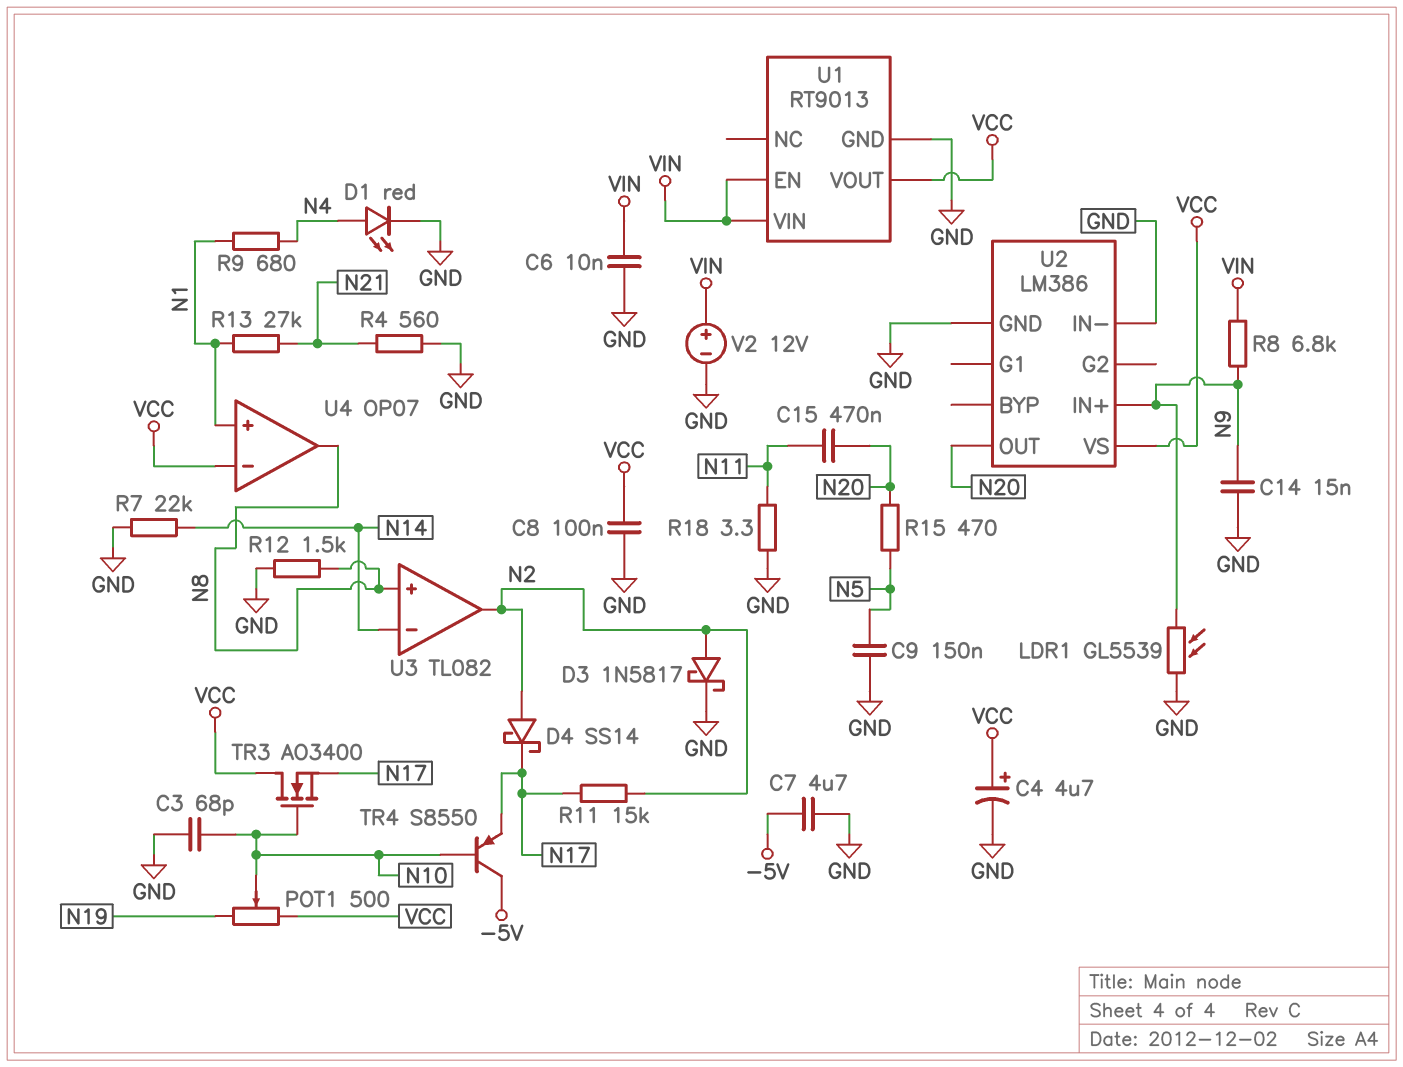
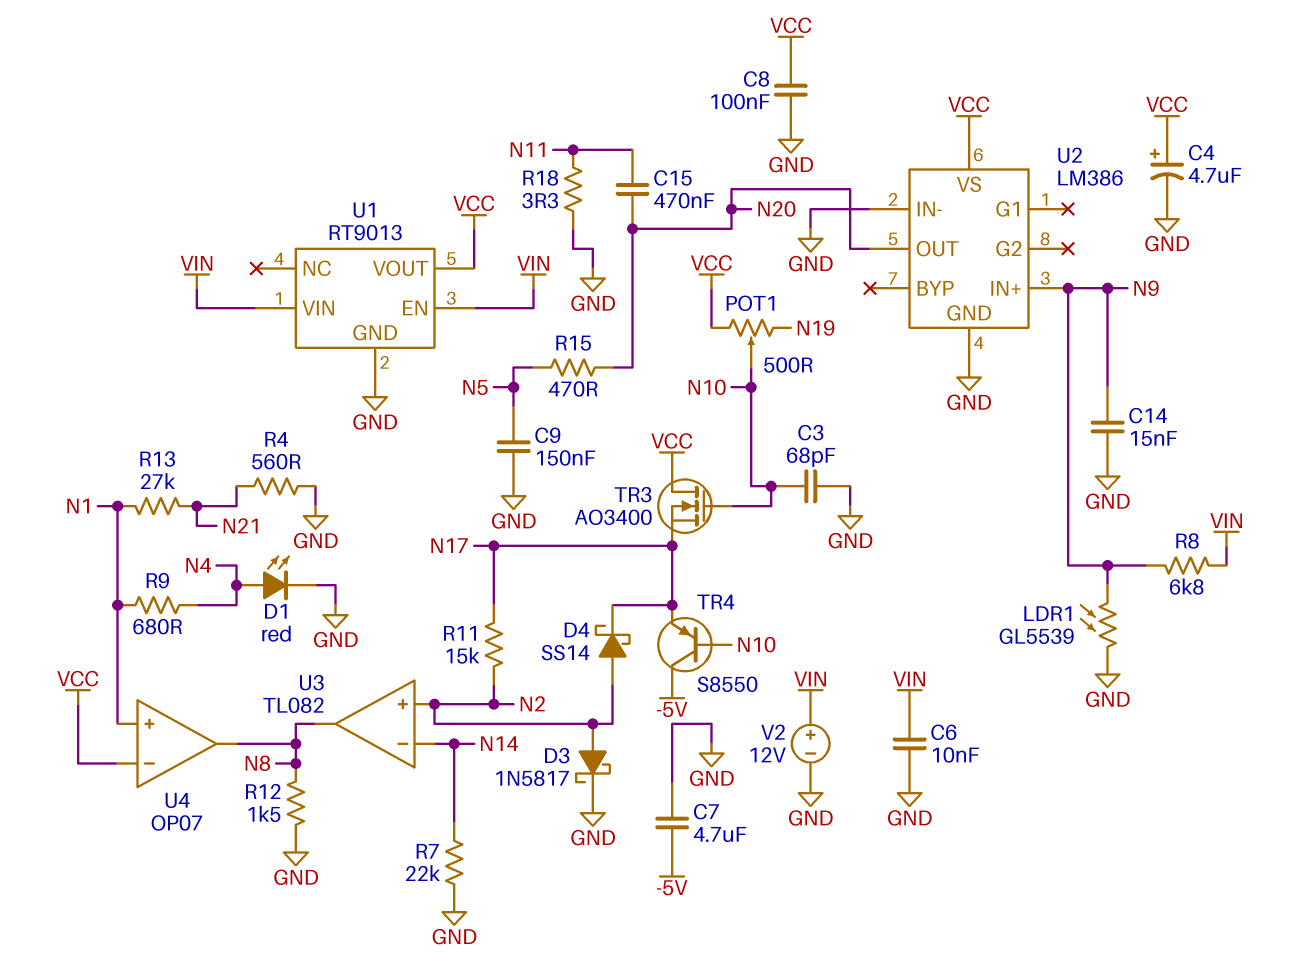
U3 pin in+: N8 -> N2
U3 pin out: N2 -> N8

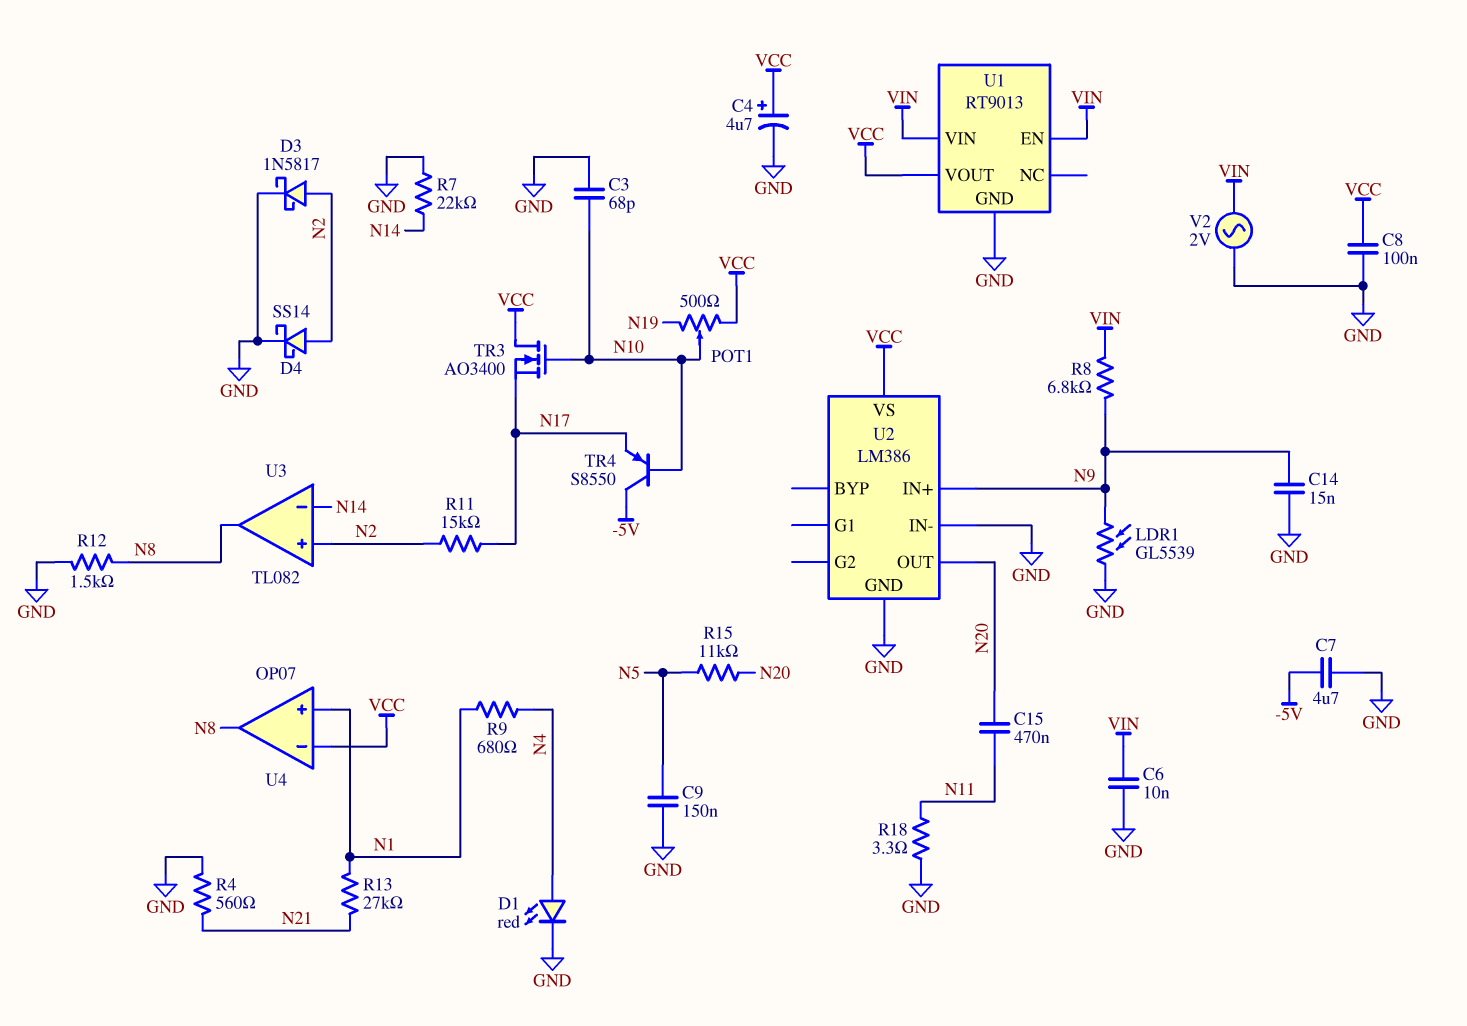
D4: schottky SS14 (A N2, K N17) -> schottky SS14 (A N2, K GND)
R15: 470 (N5, N20) -> 11k (N5, N20)
V2: 12V (plus VIN, minus GND) -> AC 2V (GND, VIN)

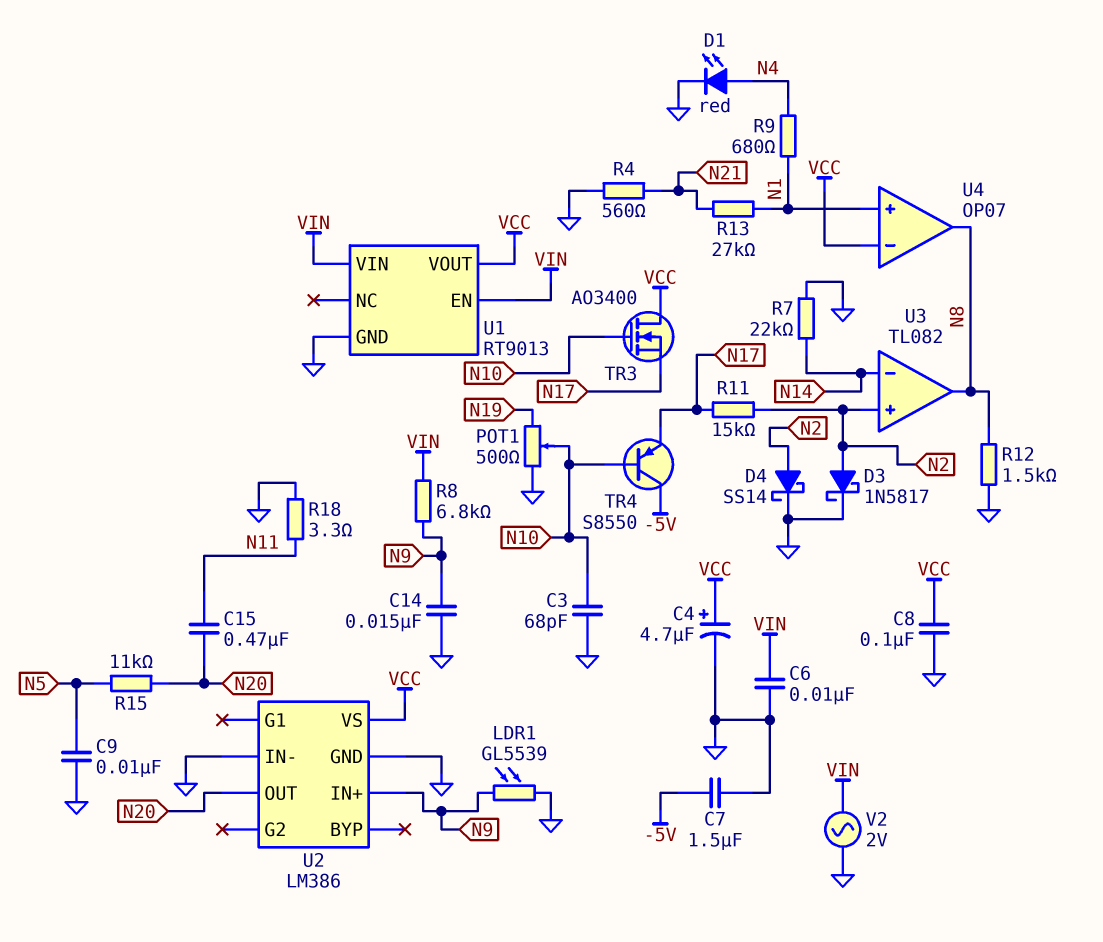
C7: 4.7uF (-5V, GND) -> 1.5uF (-5V, GND)
C9: 150nF (GND, N5) -> 10nF (GND, N5)
POT1: 500 (N19, VCC, wiper N10) -> 500 (GND, N19, wiper N10)

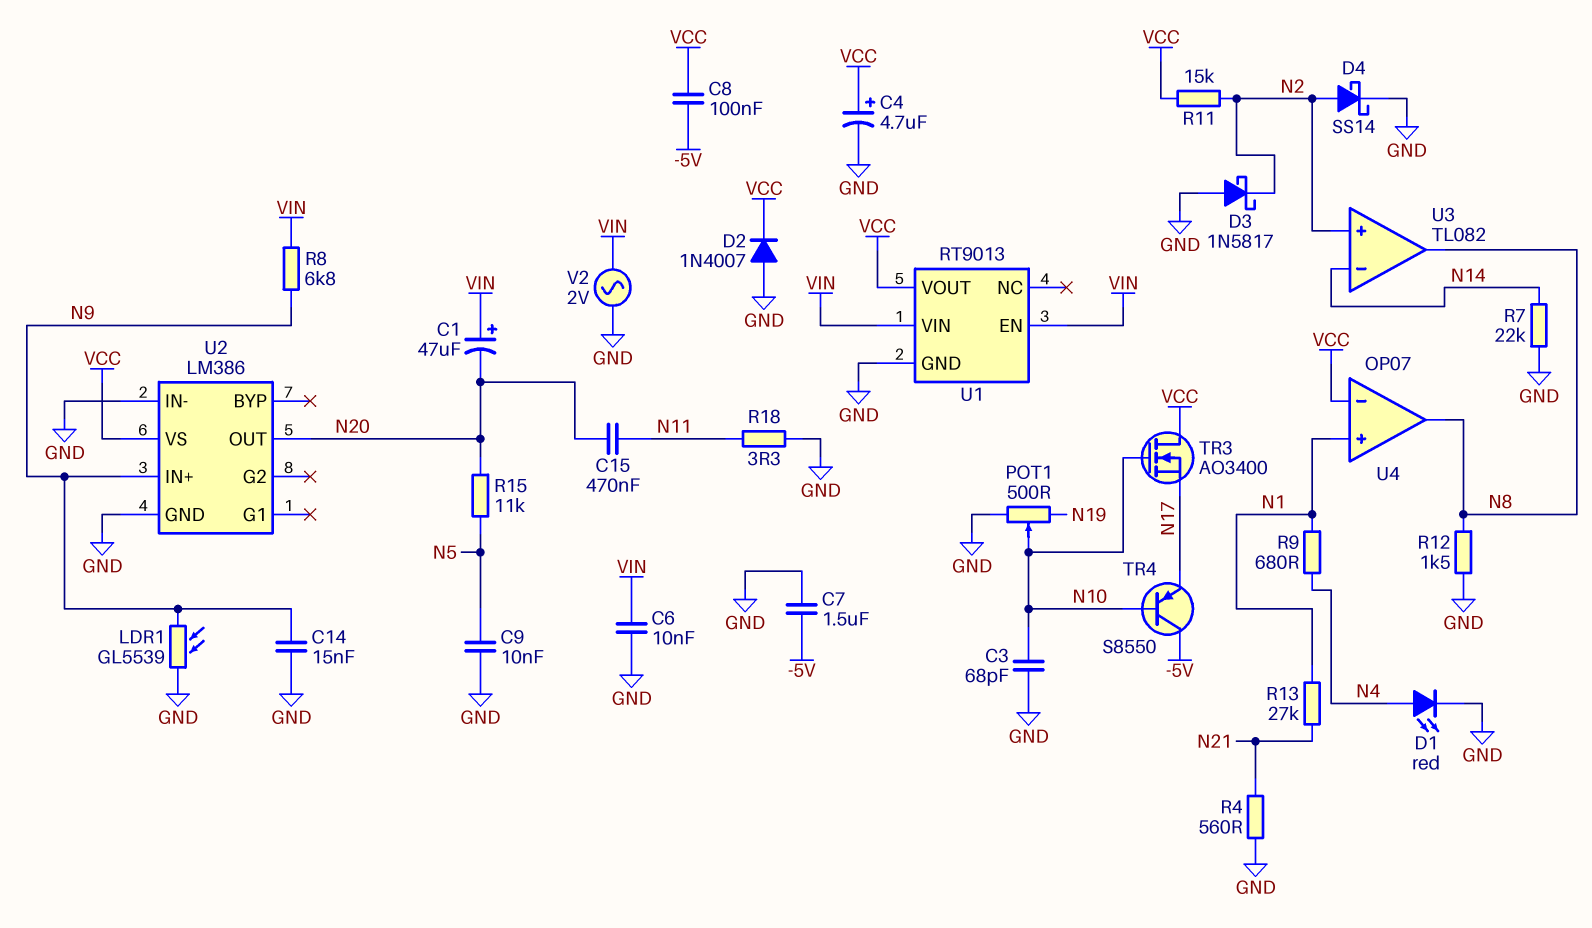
C1: none -> 47uF (plus VIN, minus N20)
C8: 100nF (GND, VCC) -> 100nF (-5V, VCC)
D2: none -> diode 1N4007 (A GND, K VCC)
D3: schottky 1N5817 (A N2, K GND) -> schottky 1N5817 (A GND, K N2)
R11: 15k (N2, N17) -> 15k (N2, VCC)

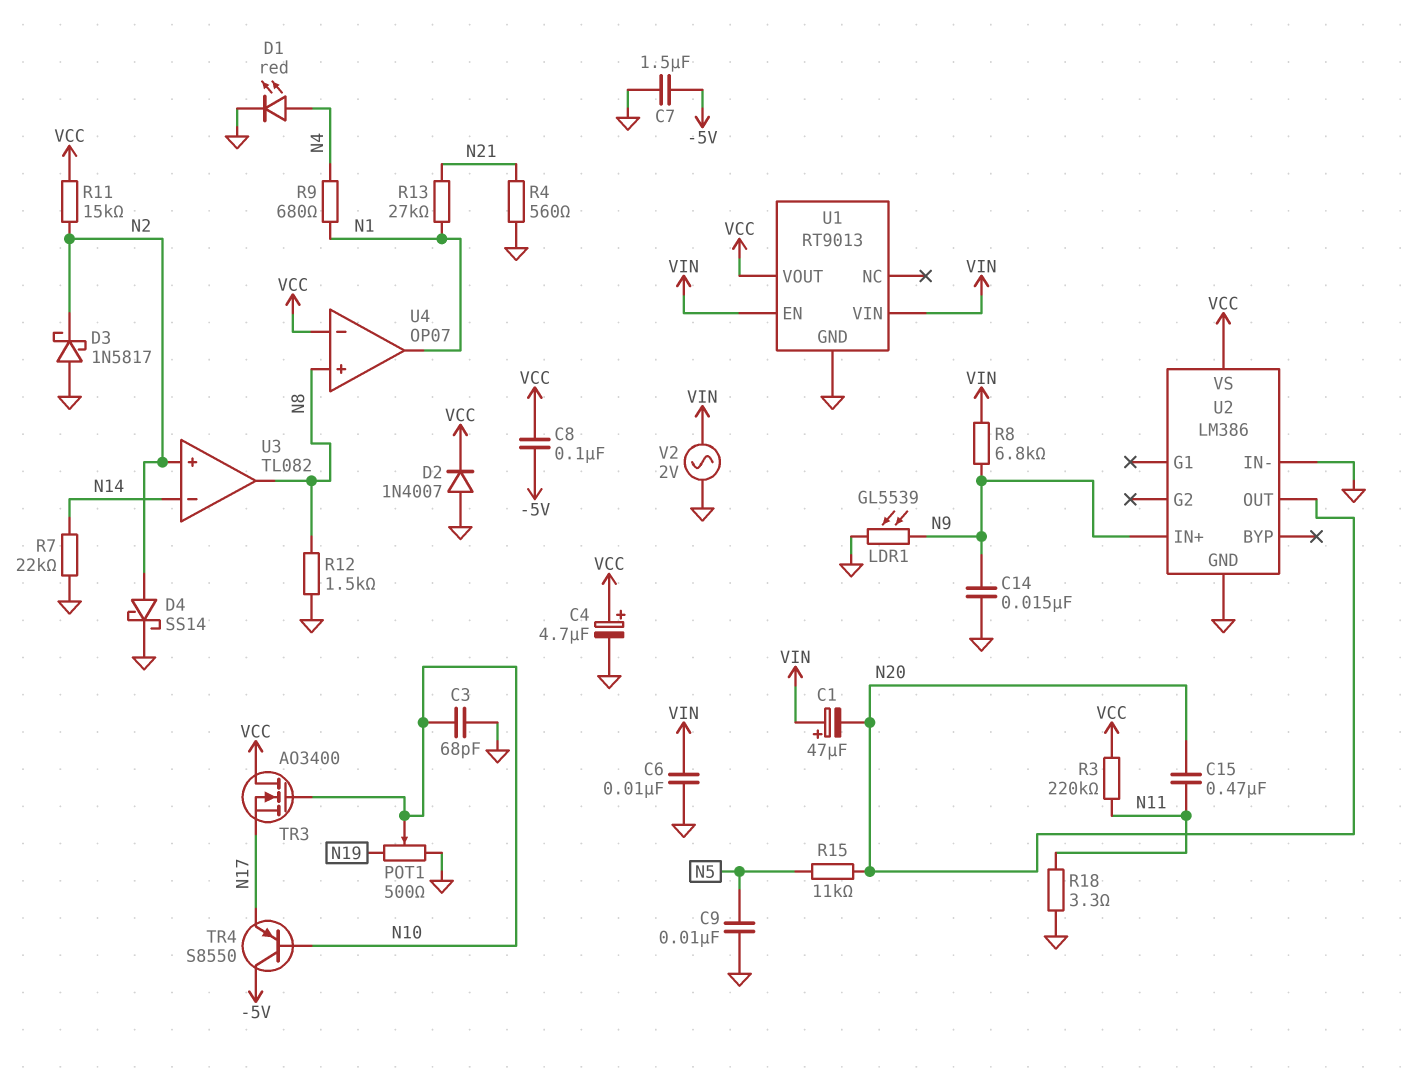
R3: none -> 220k (N11, VCC)
U4 pin in+: N1 -> N8
U4 pin out: N8 -> N1

